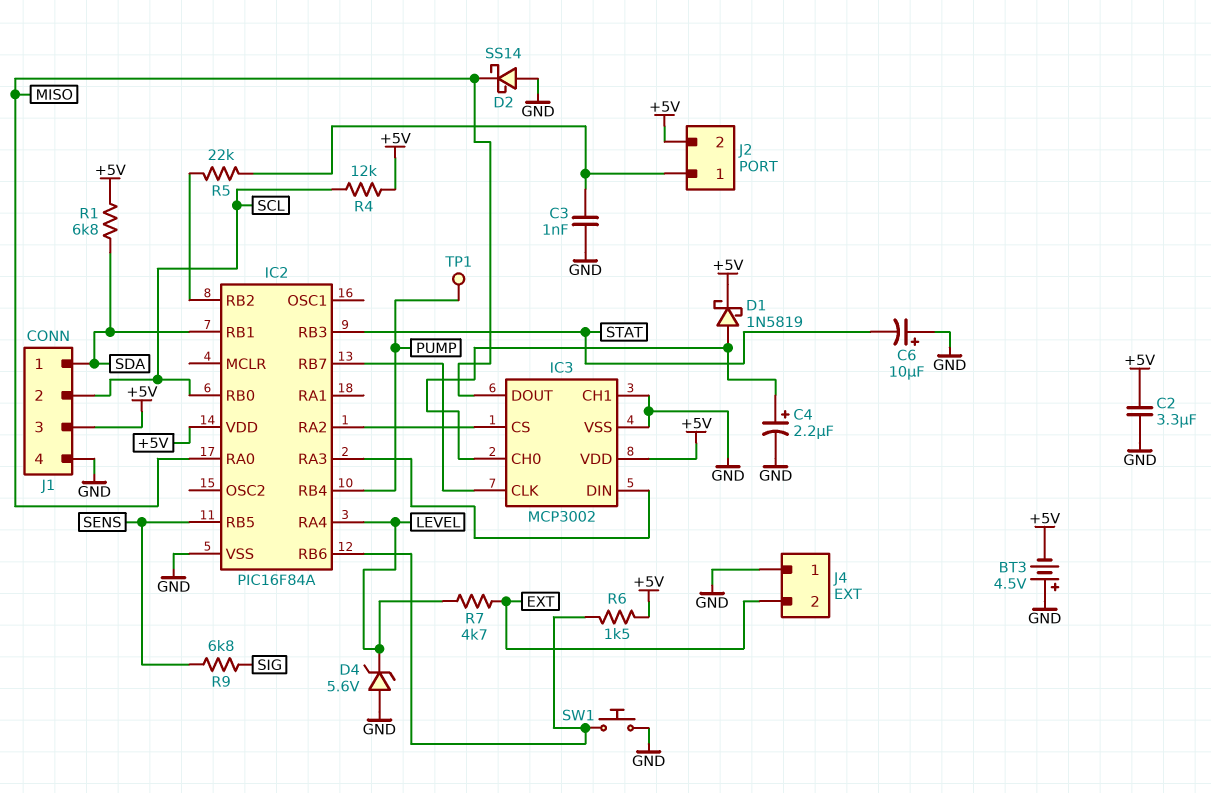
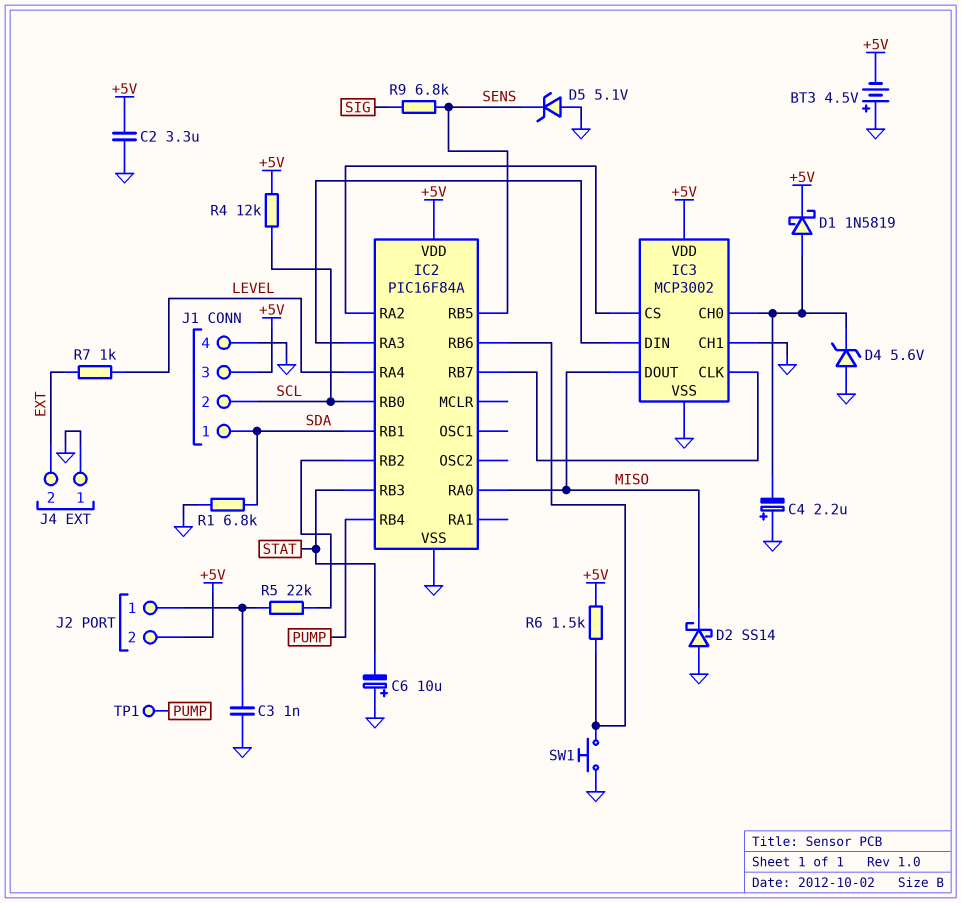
C4: 2.2uF (plus IC3/CH0, minus GND) -> 2.2uF (plus GND, minus IC3/CH0)
D4: zener 5.6V (A GND, K LEVEL) -> zener 5.6V (A GND, K IC3/CH0)
D5: none -> zener 5.1V (A GND, K SENS)
R1: 6.8k (+5V, SDA) -> 6.8k (GND, SDA)
R7: 4.7k (EXT, LEVEL) -> 1k (EXT, LEVEL)

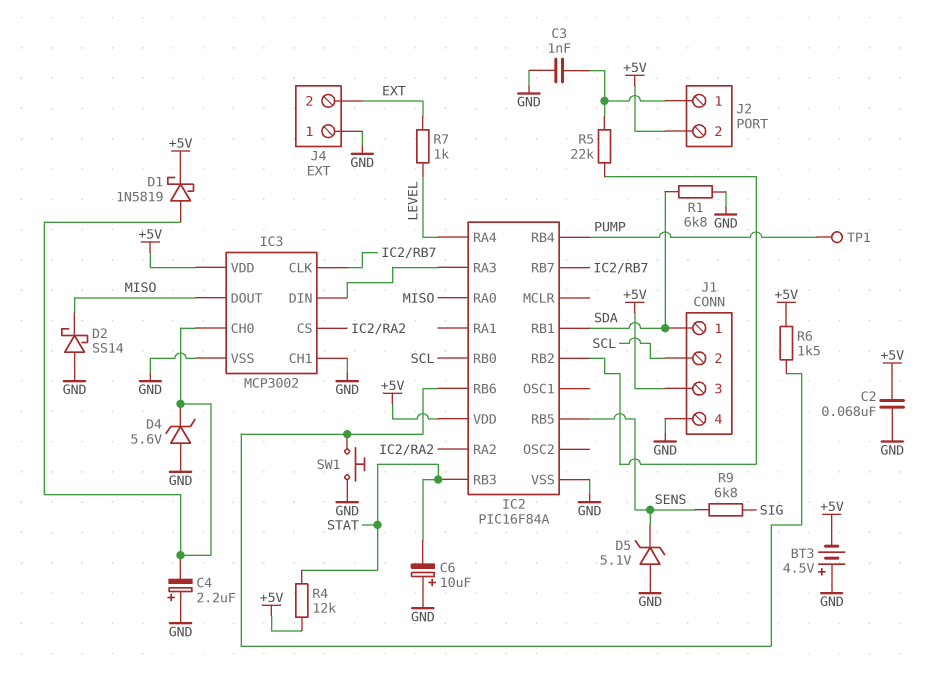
C2: 3.3uF (+5V, GND) -> 68nF (+5V, GND)
R4: 12k (+5V, SCL) -> 12k (+5V, STAT)

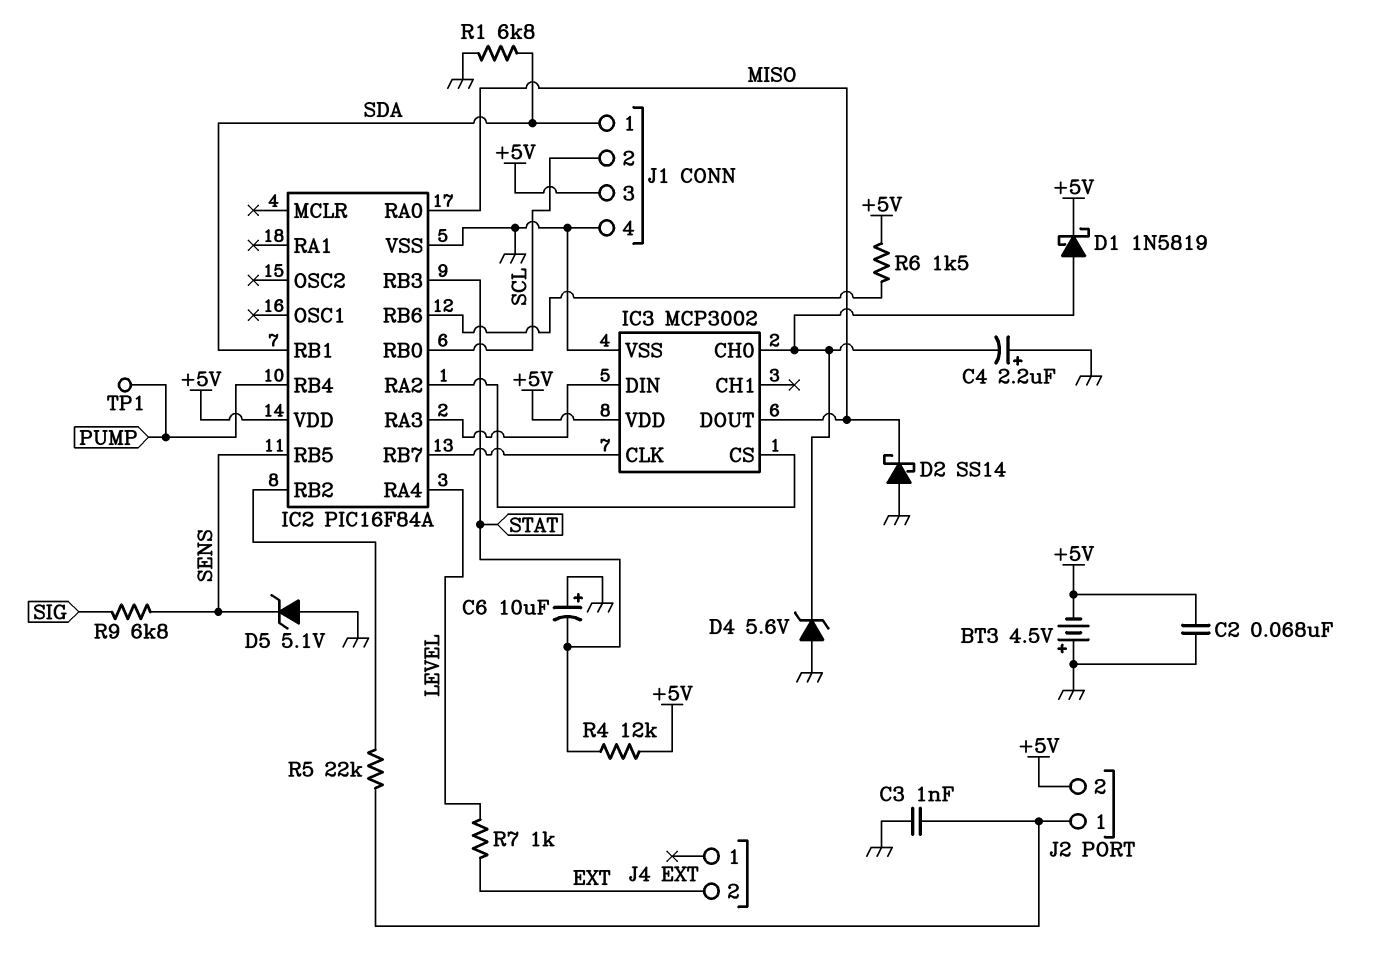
IC3 pin CH1: GND -> none
J4 pin 1: GND -> none
SW1: button (GND, IC2/RB6) -> none

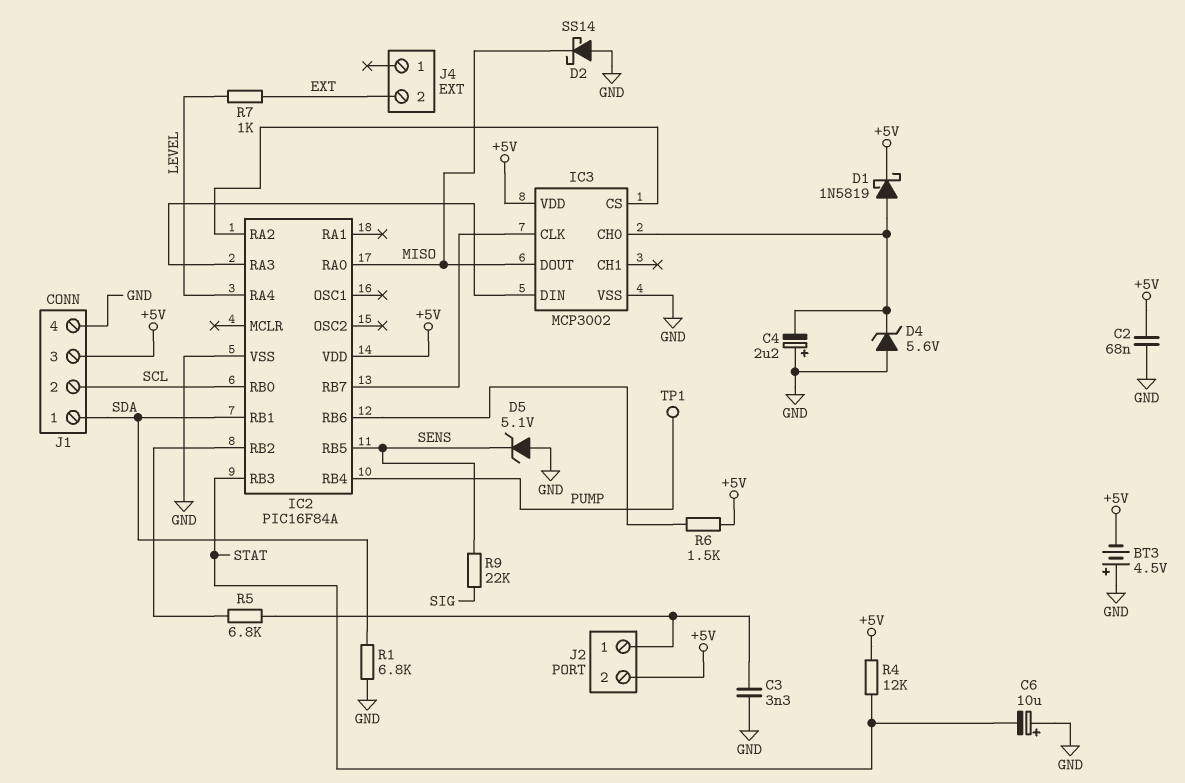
C3: 1nF (GND, J2/1) -> 3.3nF (GND, J2/1)
R5: 22k (IC2/RB2, J2/1) -> 6.8k (IC2/RB2, J2/1)
R9: 6.8k (SENS, SIG) -> 22k (SENS, SIG)

